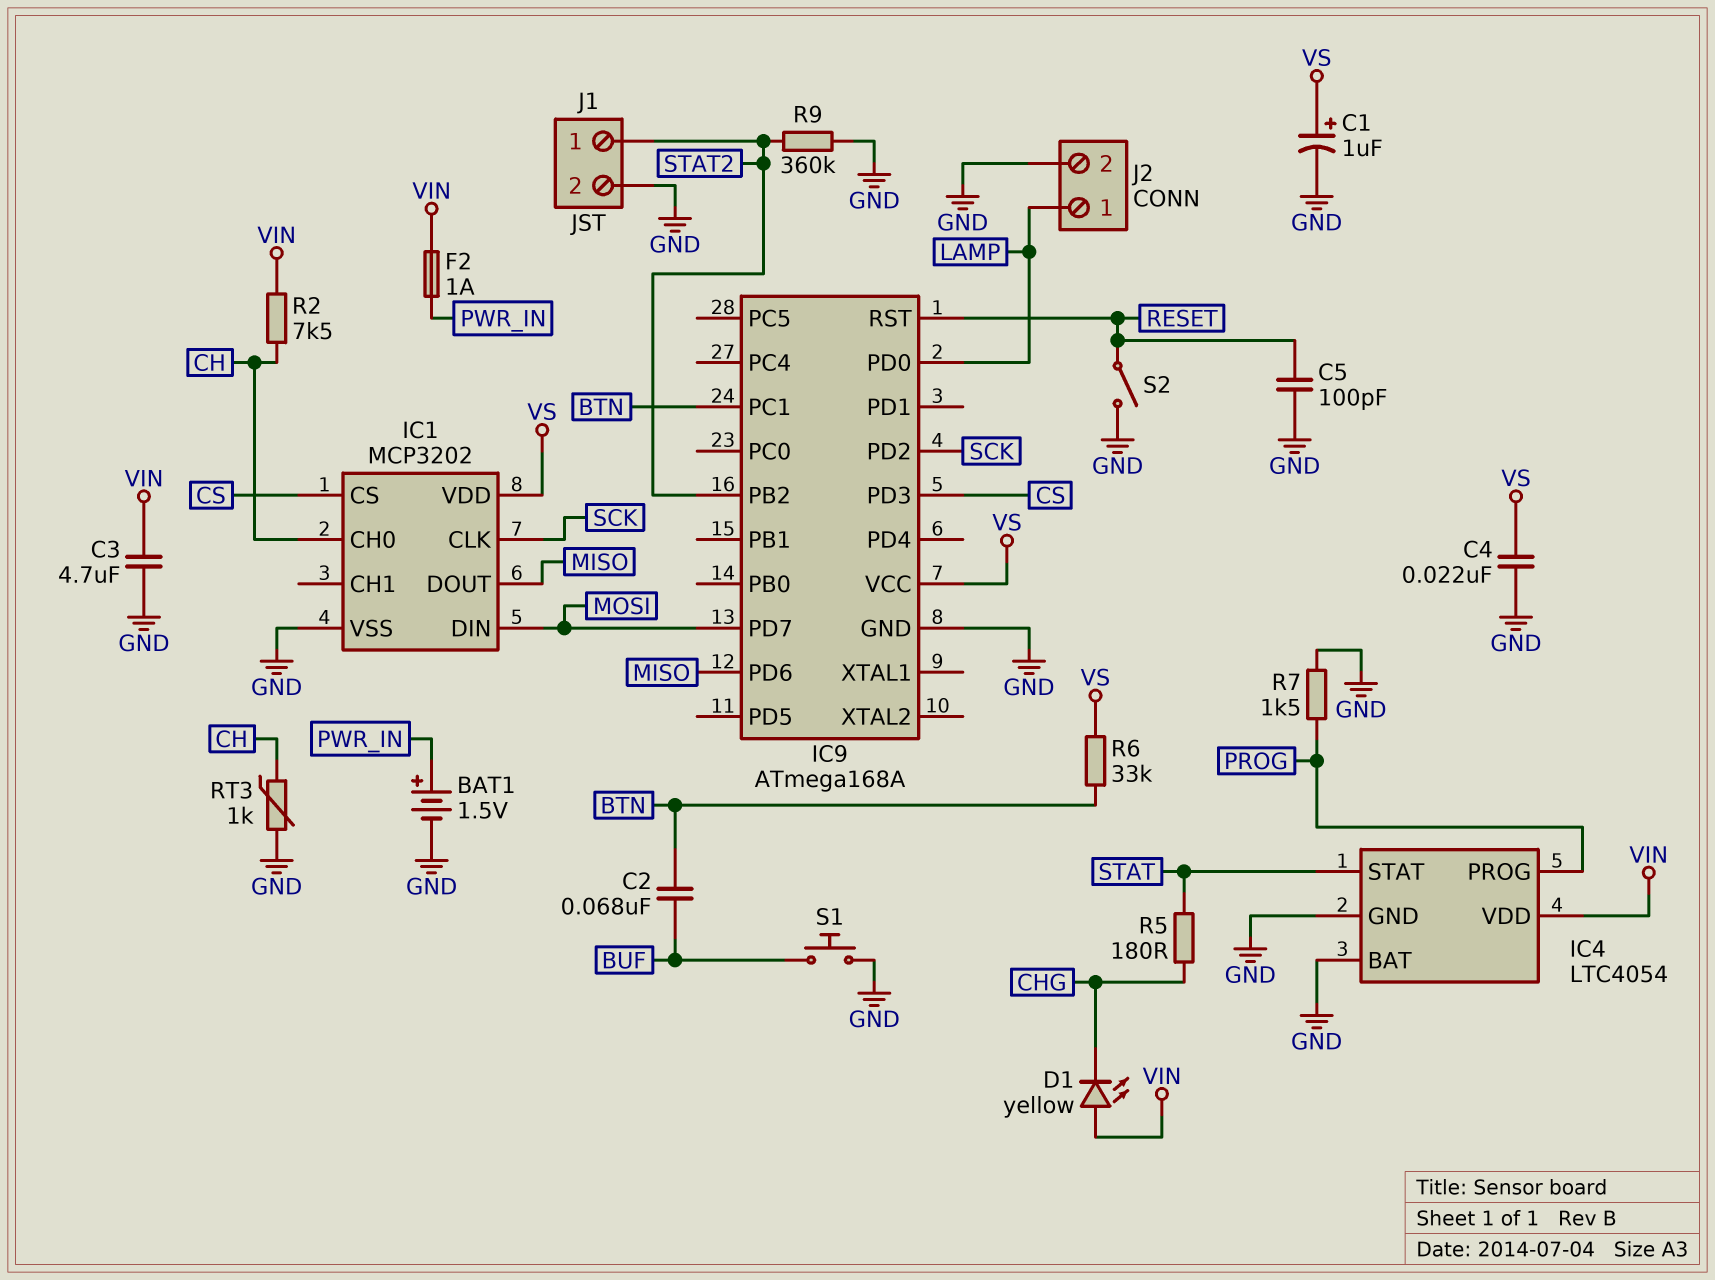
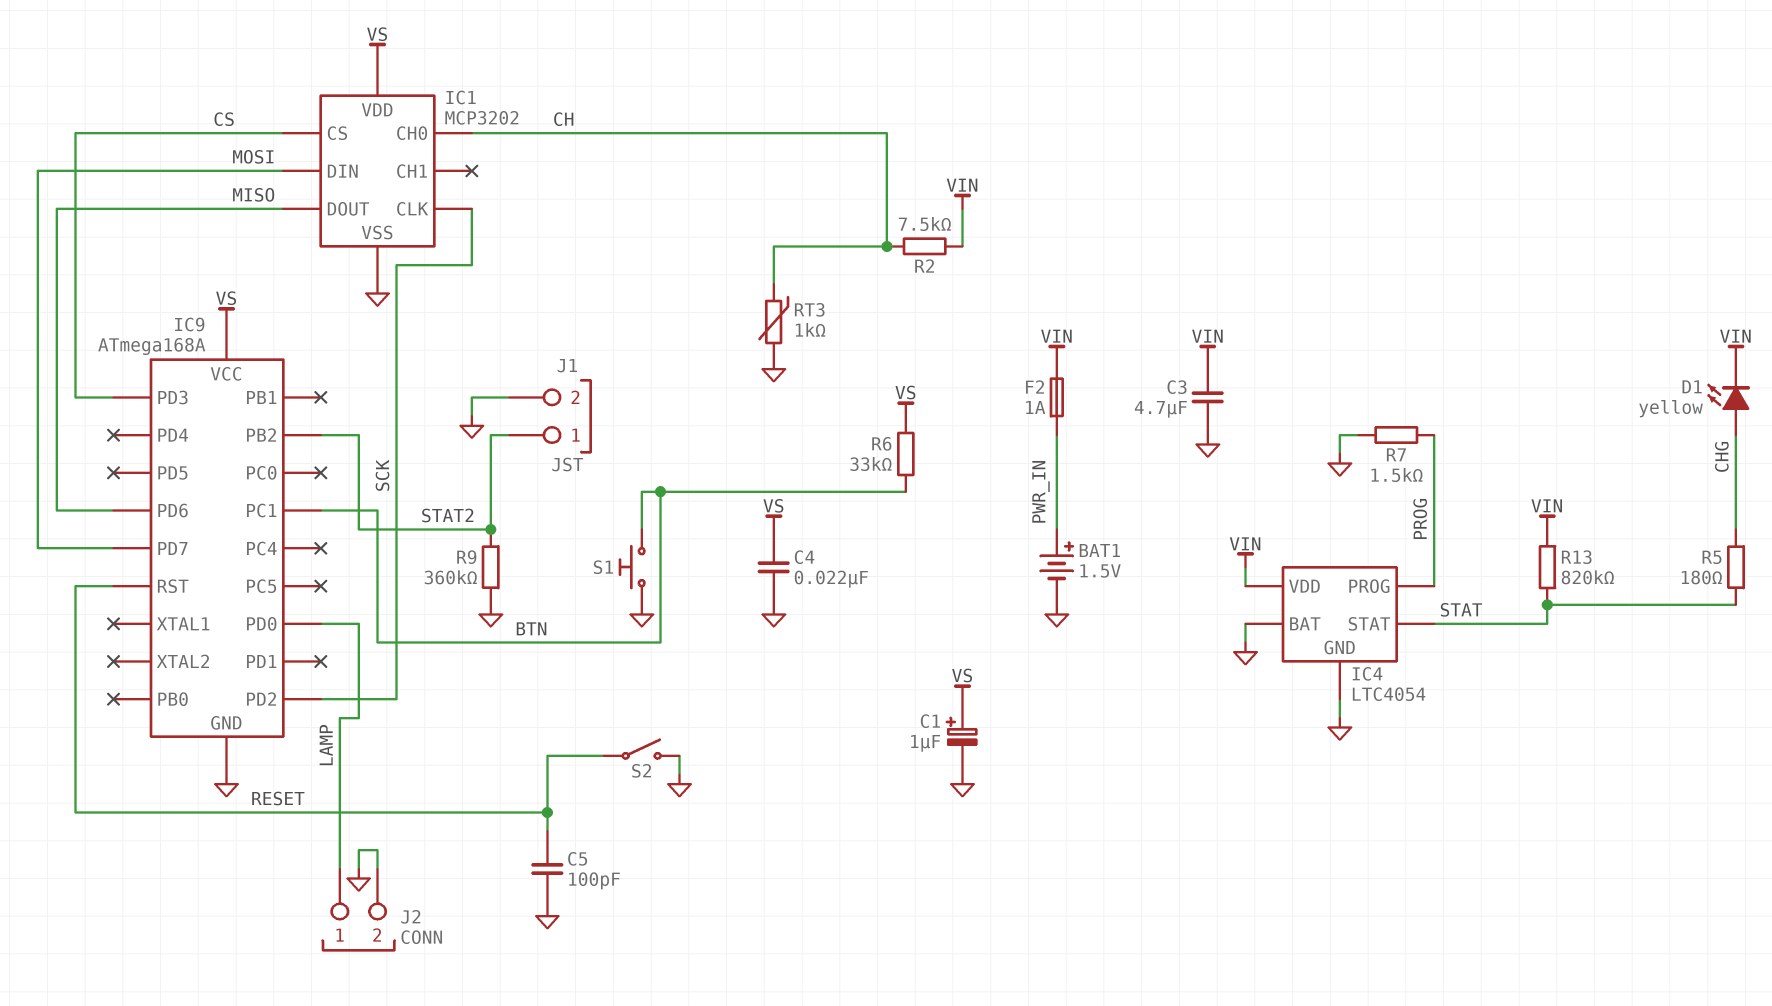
C2: 68nF (BTN, BUF) -> none
D1: LED yellow (A VIN, K CHG) -> LED yellow (A CHG, K VIN)
R13: none -> 820k (STAT, VIN)
S1: button (BUF, GND) -> button (BTN, GND)

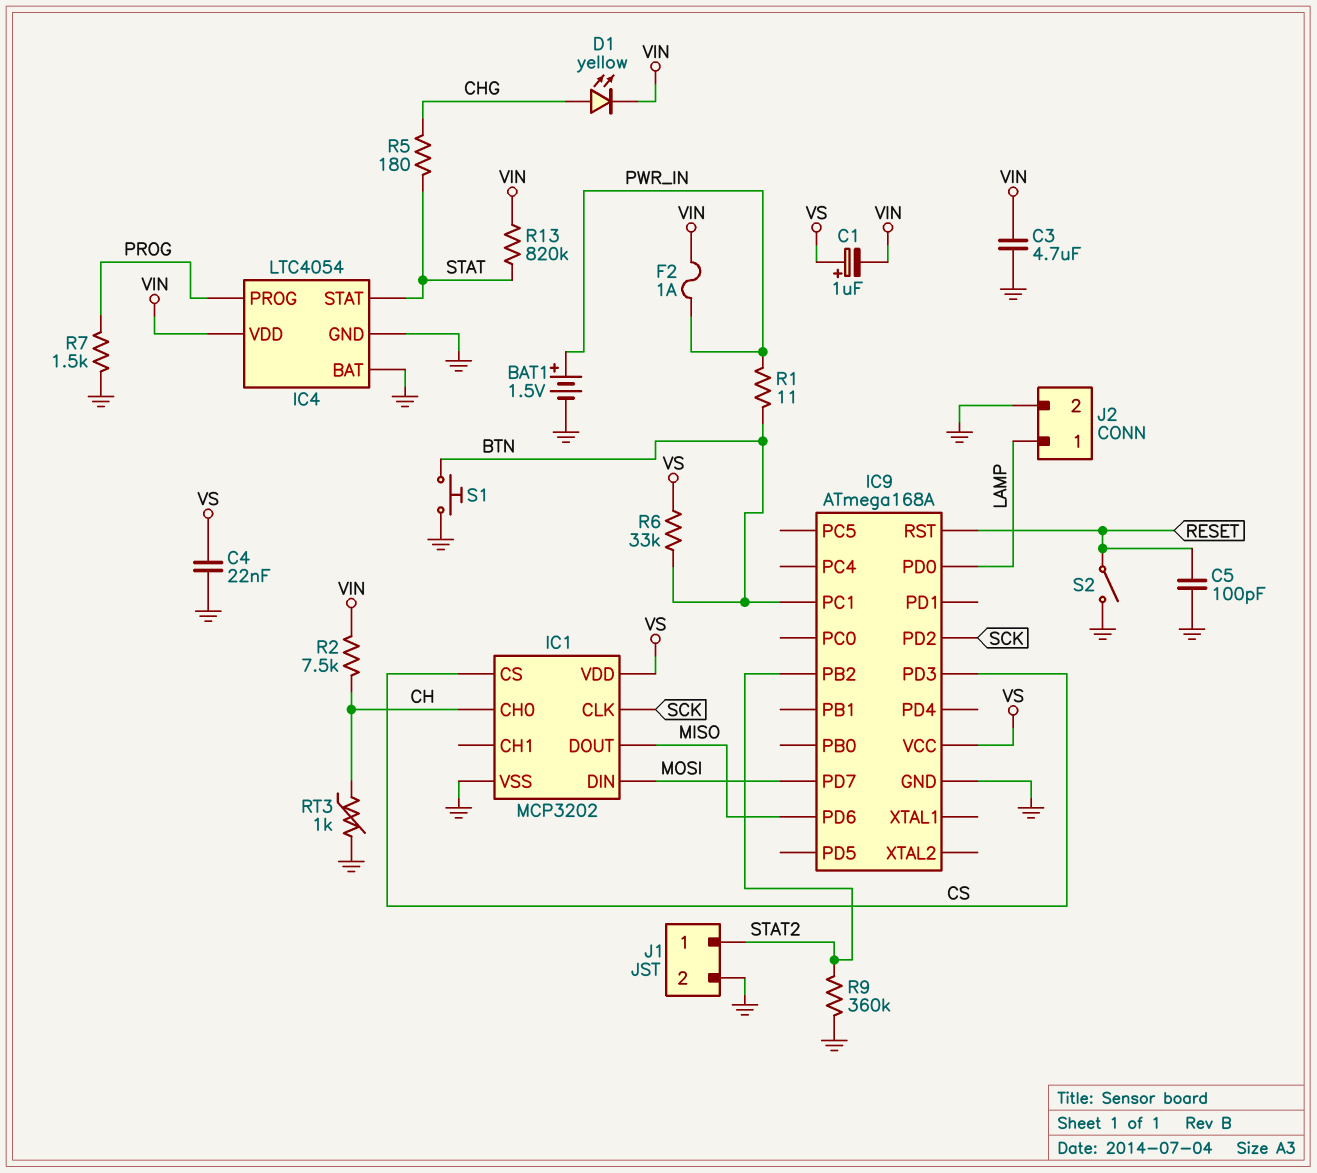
C1: 1uF (plus VS, minus GND) -> 1uF (plus VS, minus VIN)
R1: none -> 11 (BTN, PWR_IN)

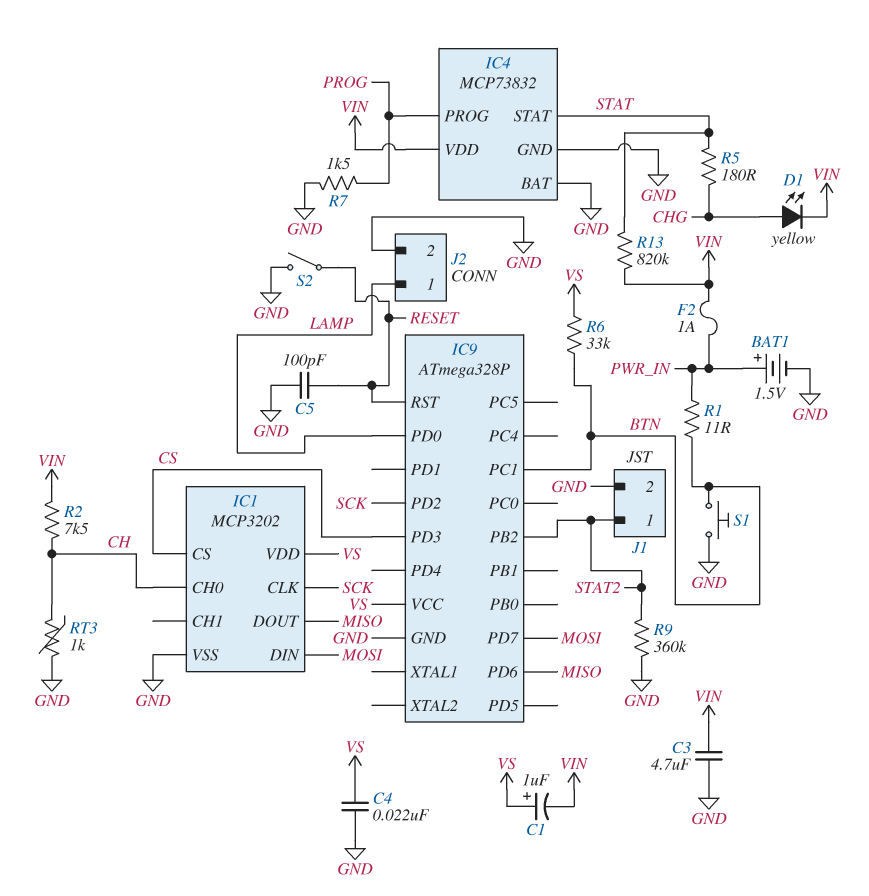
IC4: LTC4054 -> MCP73832
IC9: ATmega168A -> ATmega328P

